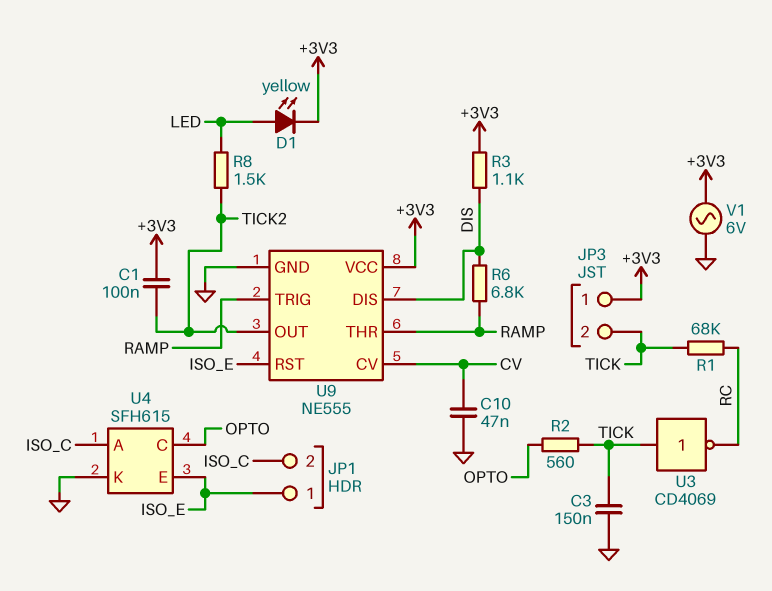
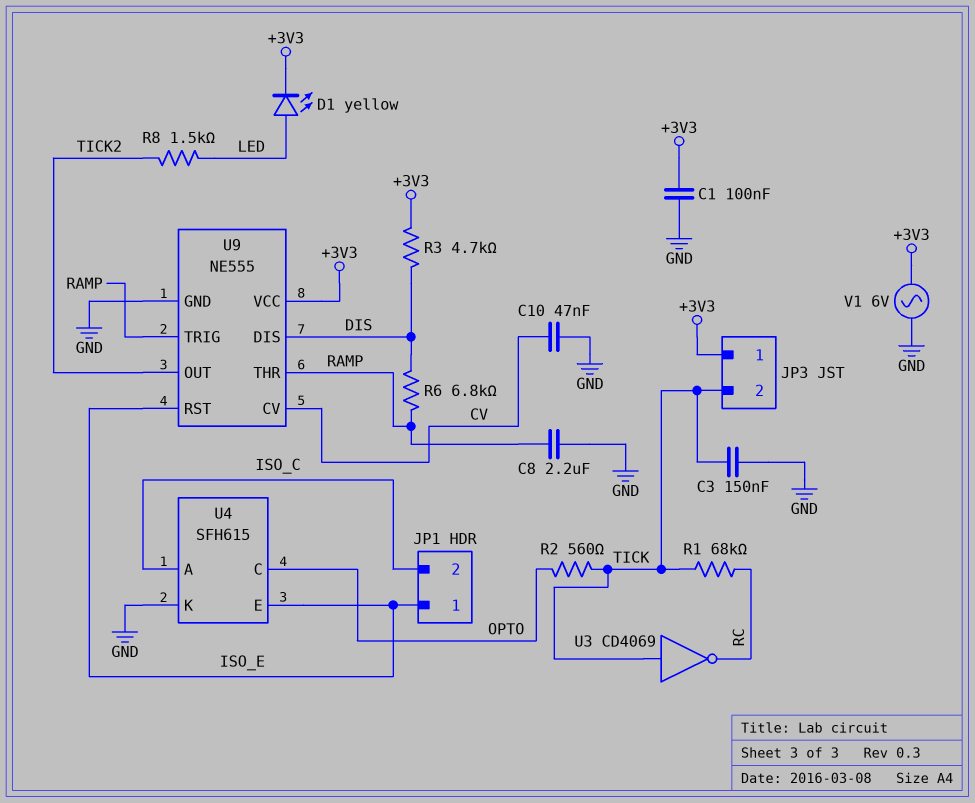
C1: 100nF (+3V3, TICK2) -> 100nF (+3V3, GND)
C8: none -> 2.2uF (GND, RAMP)
R3: 1.1k (+3V3, DIS) -> 4.7k (+3V3, DIS)

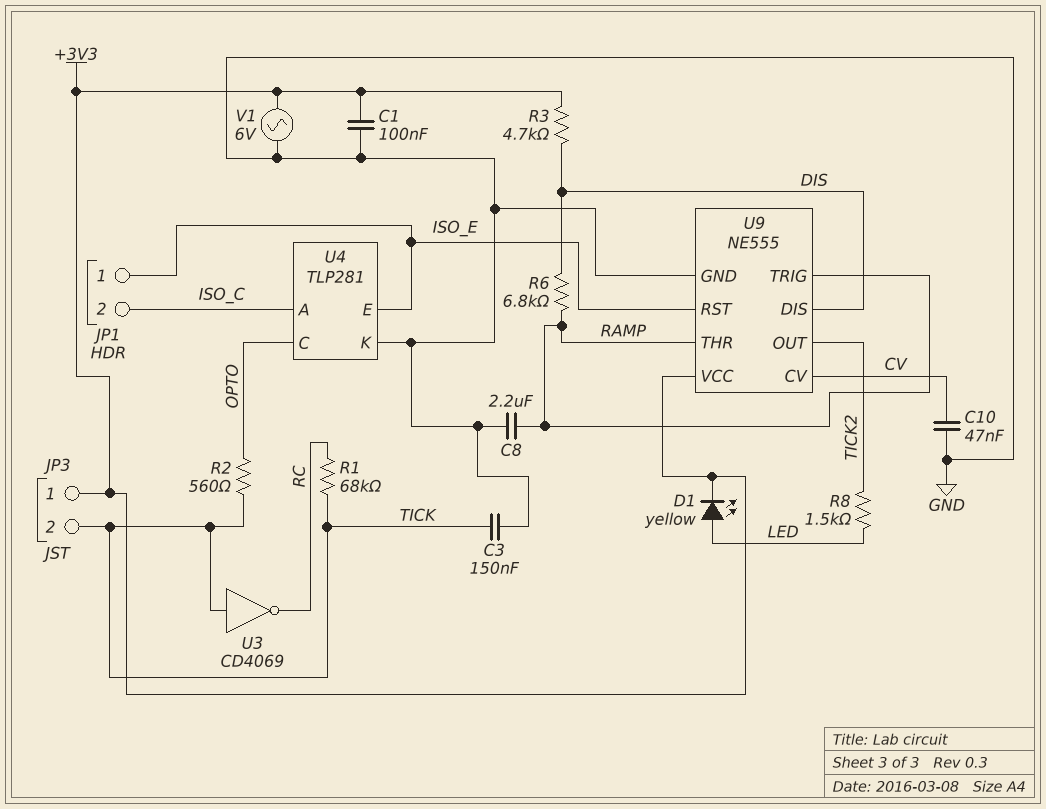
U4: SFH615 -> TLP281

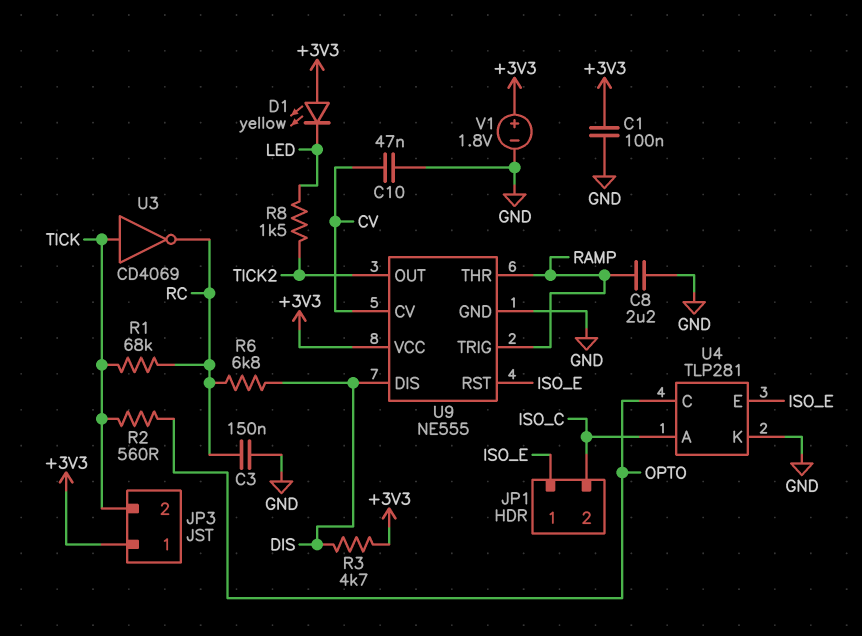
C3: 150nF (GND, TICK) -> 150nF (GND, RC)
D1: LED yellow (A LED, K +3V3) -> LED yellow (A +3V3, K LED)
R6: 6.8k (DIS, RAMP) -> 6.8k (DIS, RC)
V1: AC 6V (+3V3, GND) -> 1.8V (plus +3V3, minus GND)

